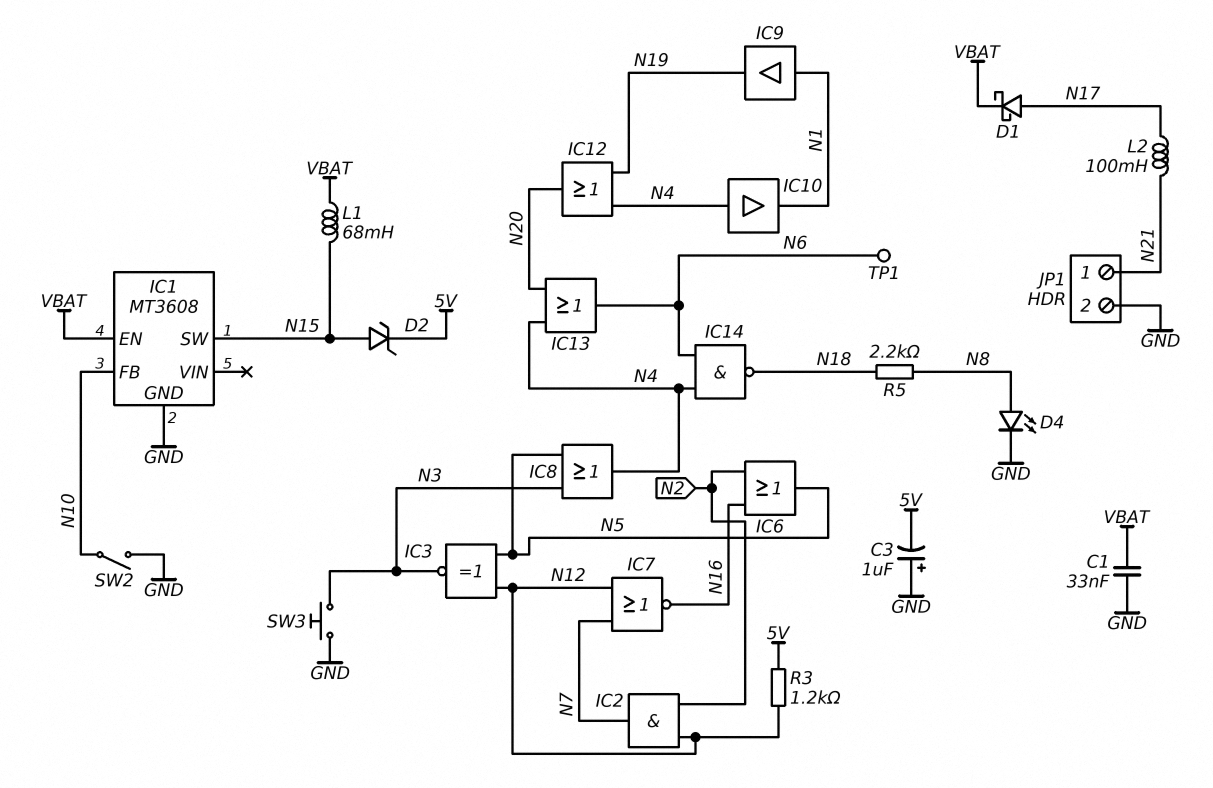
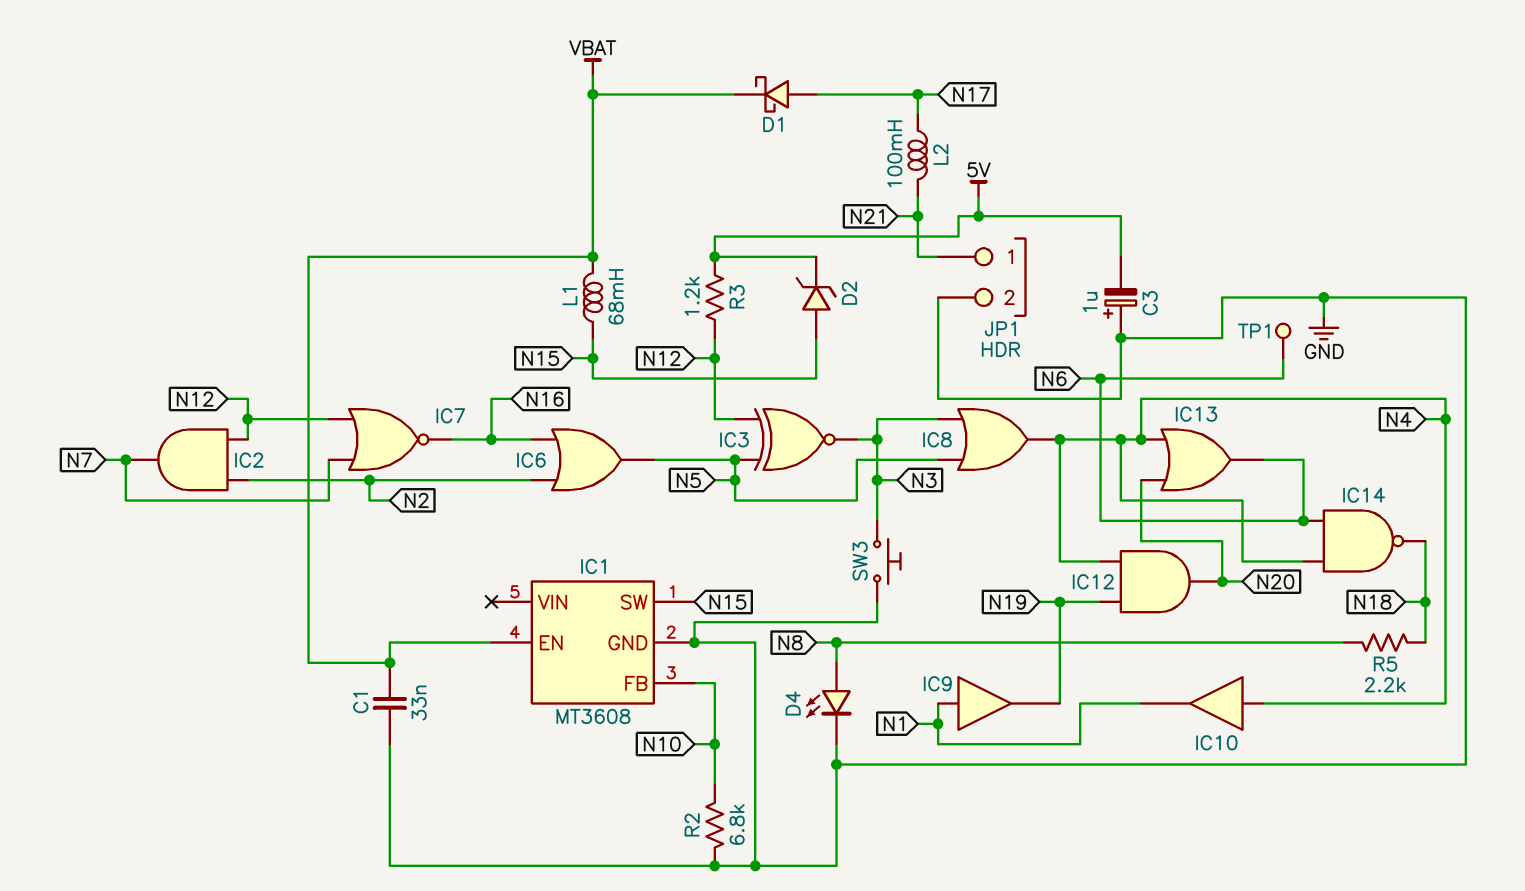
IC12: OR (in N4, in N19, out N20) -> AND (in N4, in N19, out N20)
R2: none -> 6.8k (GND, N10)
SW2: switch (GND, N10) -> none

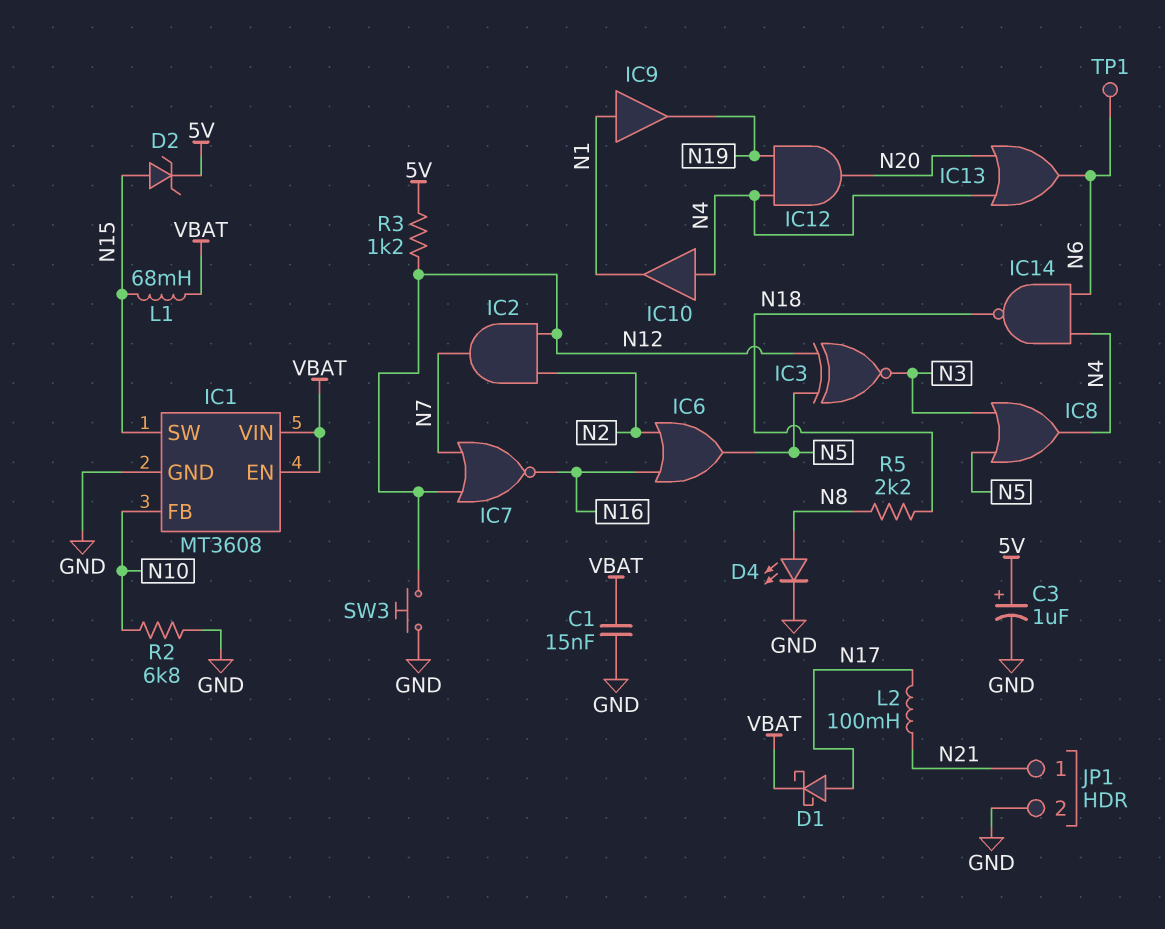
C1: 33nF (GND, VBAT) -> 15nF (GND, VBAT)
C3: 1uF (plus GND, minus 5V) -> 1uF (plus 5V, minus GND)
IC1 pin VIN: none -> VBAT
SW3: button (GND, N3) -> button (GND, N12)

